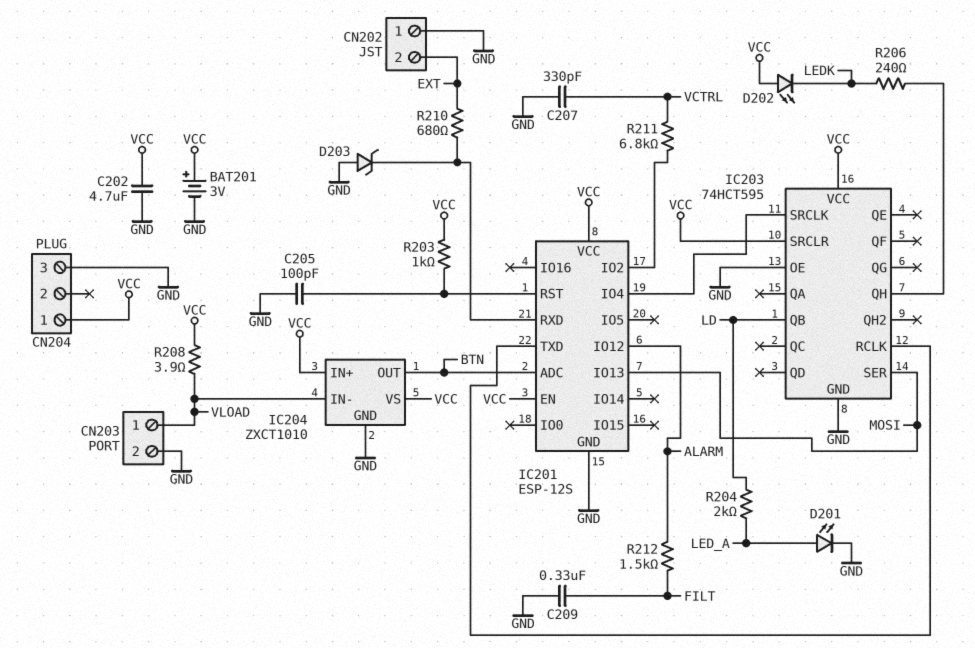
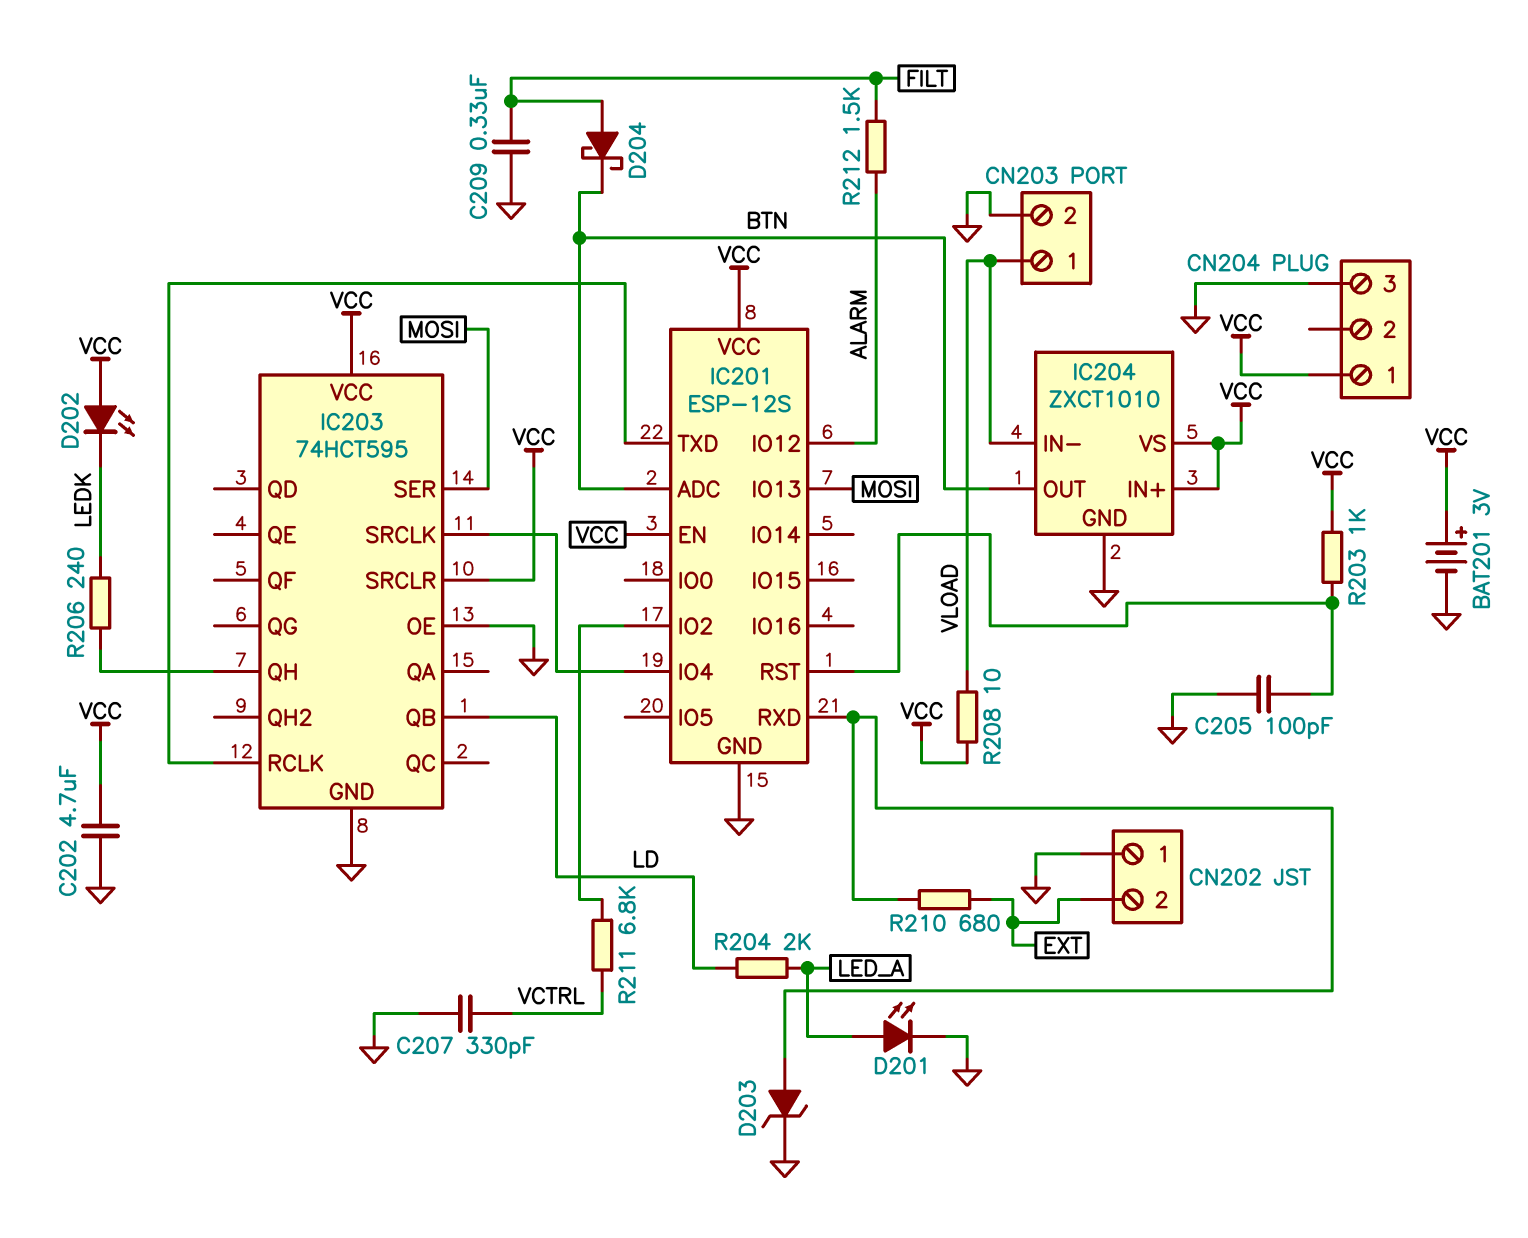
D203: zener (A GND, K IC201/RXD) -> zener (A IC201/RXD, K GND)
D204: none -> schottky (A FILT, K BTN)
R208: 3.9 (VCC, VLOAD) -> 10 (VCC, VLOAD)

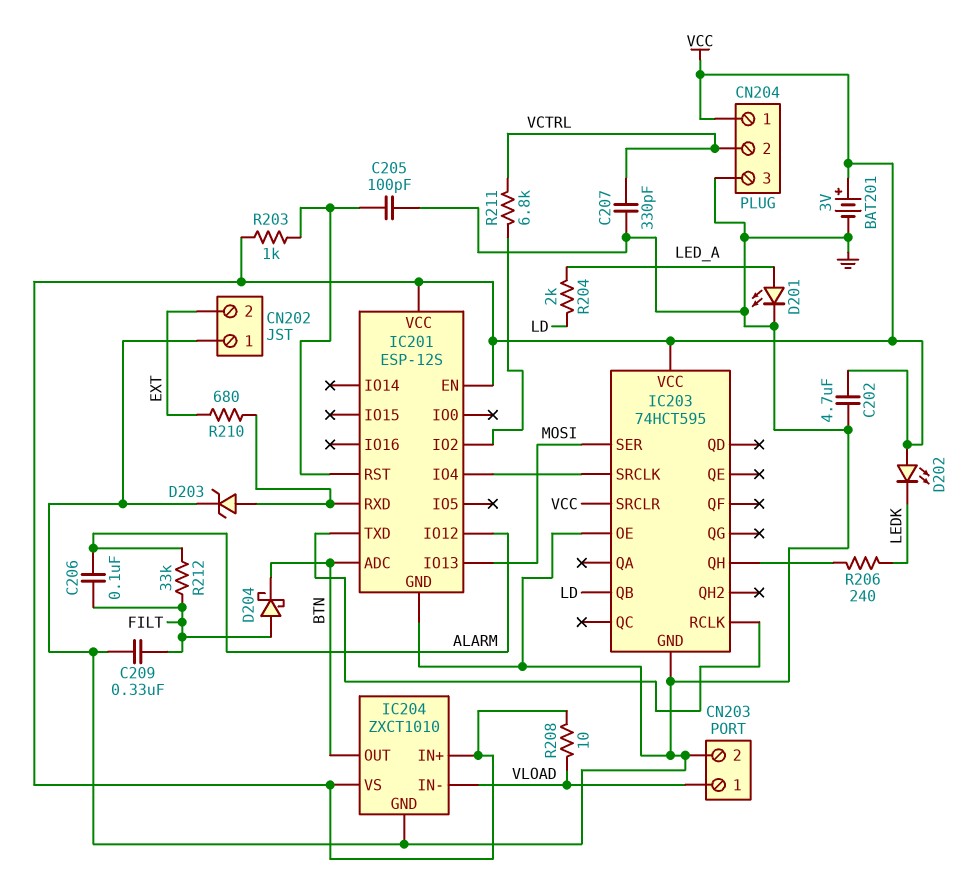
C206: none -> 100nF (ALARM, FILT)
CN204 pin 2: none -> VCTRL
R212: 1.5k (ALARM, FILT) -> 33k (ALARM, FILT)

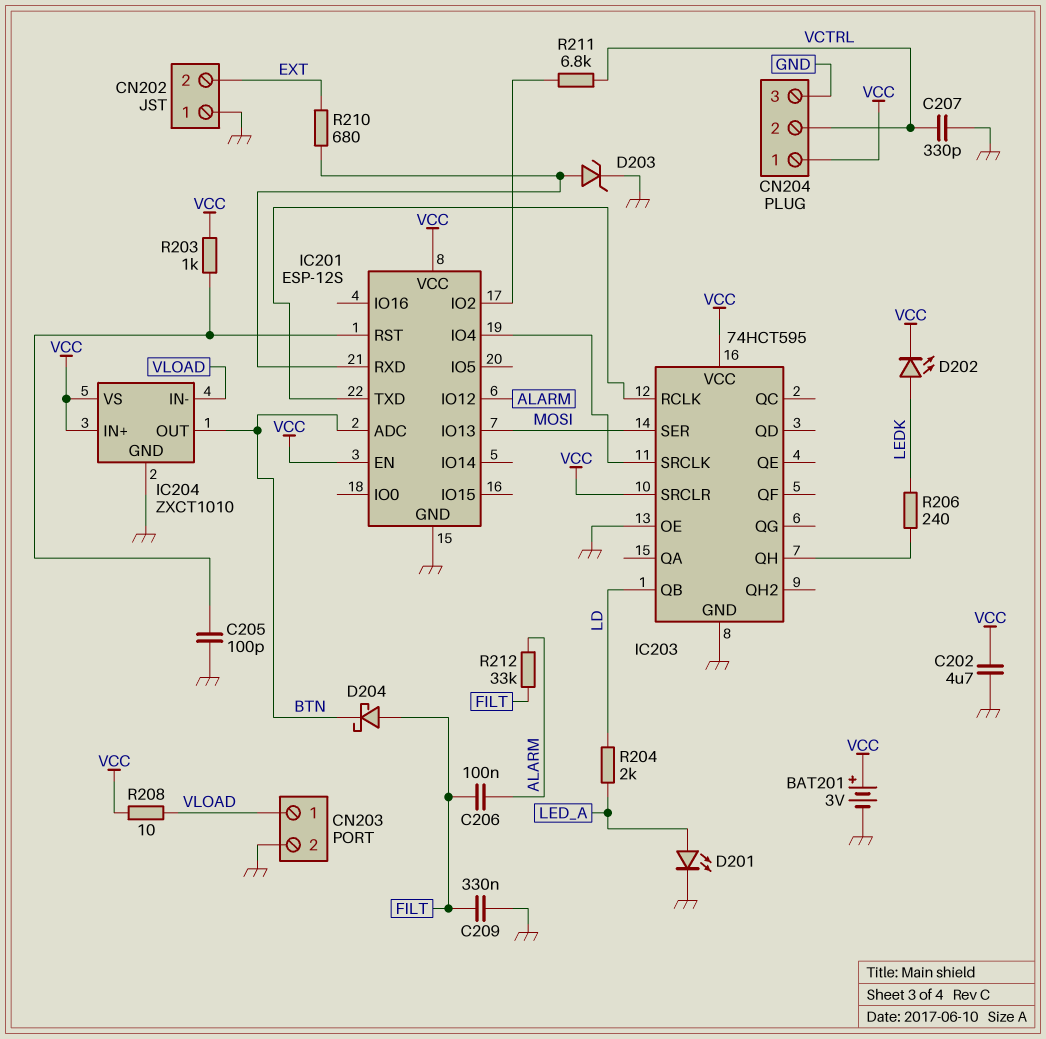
D202: LED (A VCC, K LEDK) -> LED (A LEDK, K VCC)

